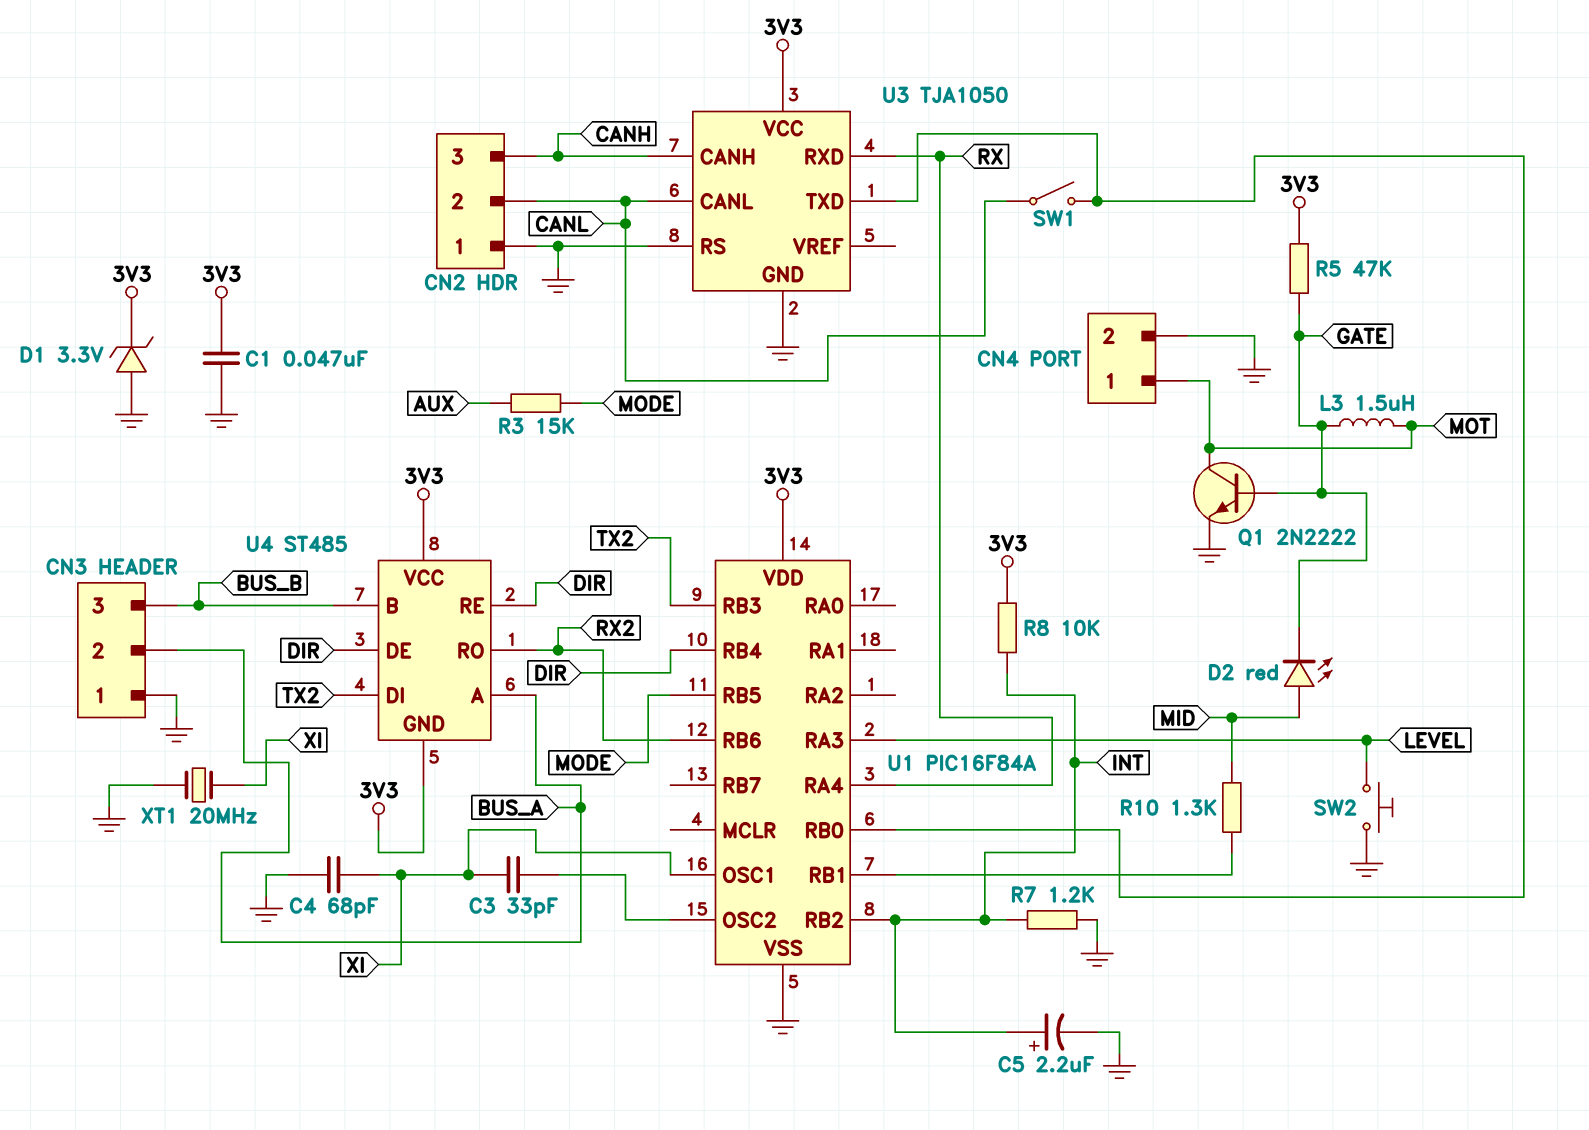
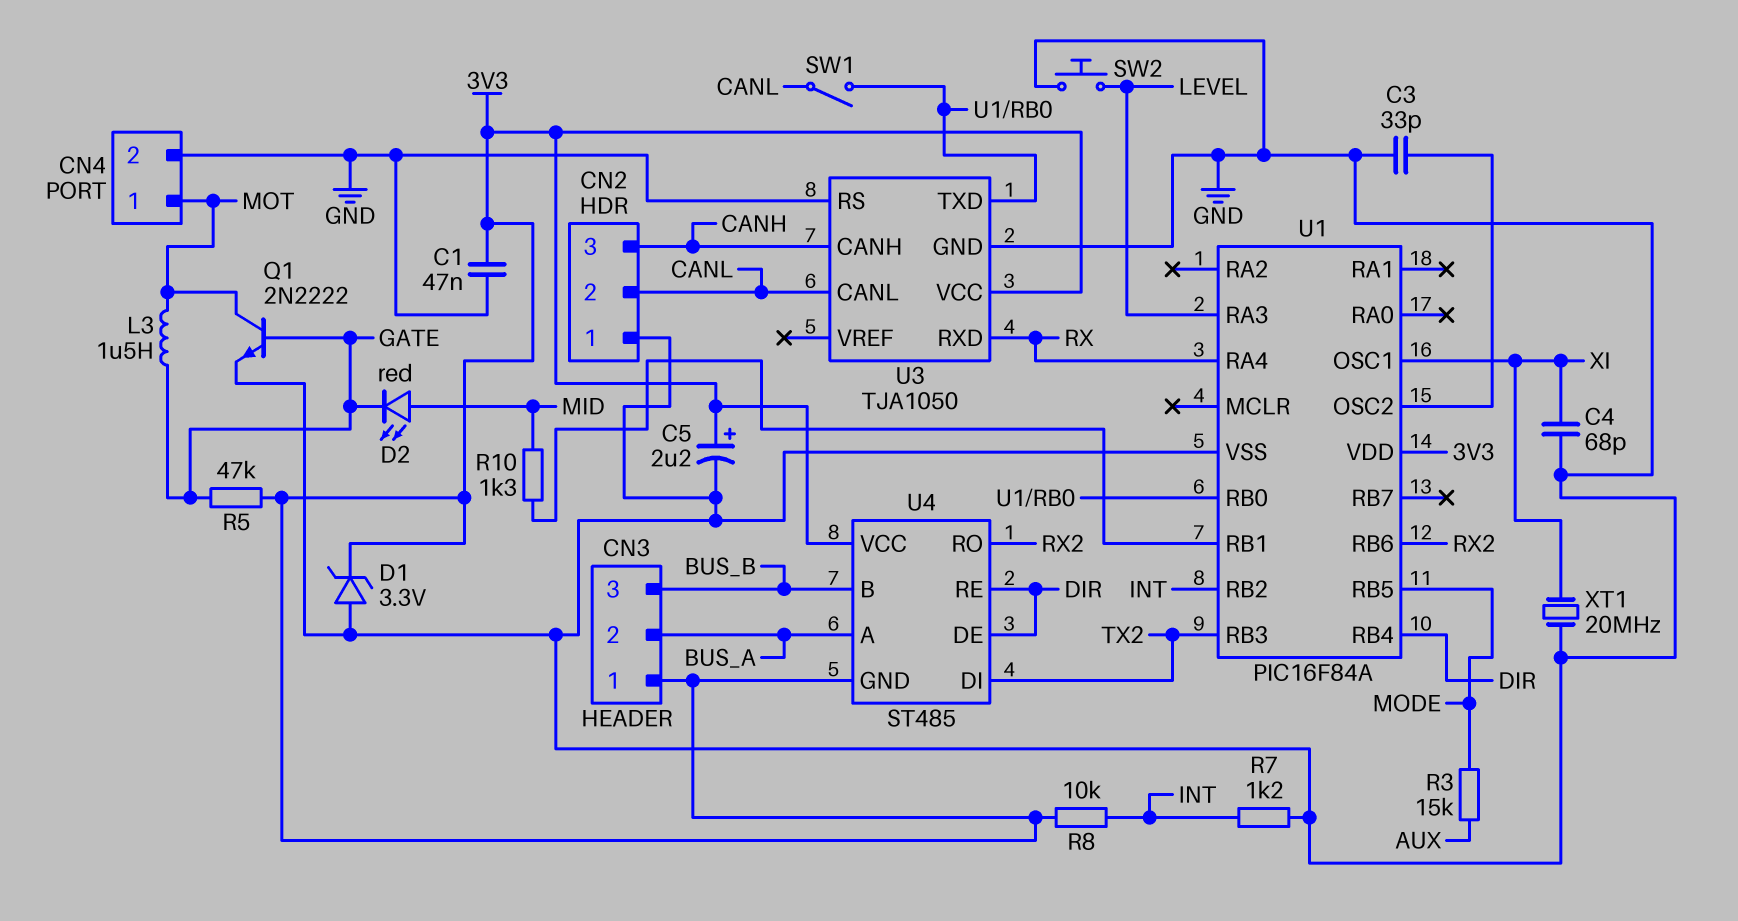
C3: 33pF (U1/OSC2, XI) -> 33pF (GND, U1/OSC2)
C5: 2.2uF (plus INT, minus GND) -> 2.2uF (plus 3V3, minus GND)
CN3 pin 1: GND -> 3V3

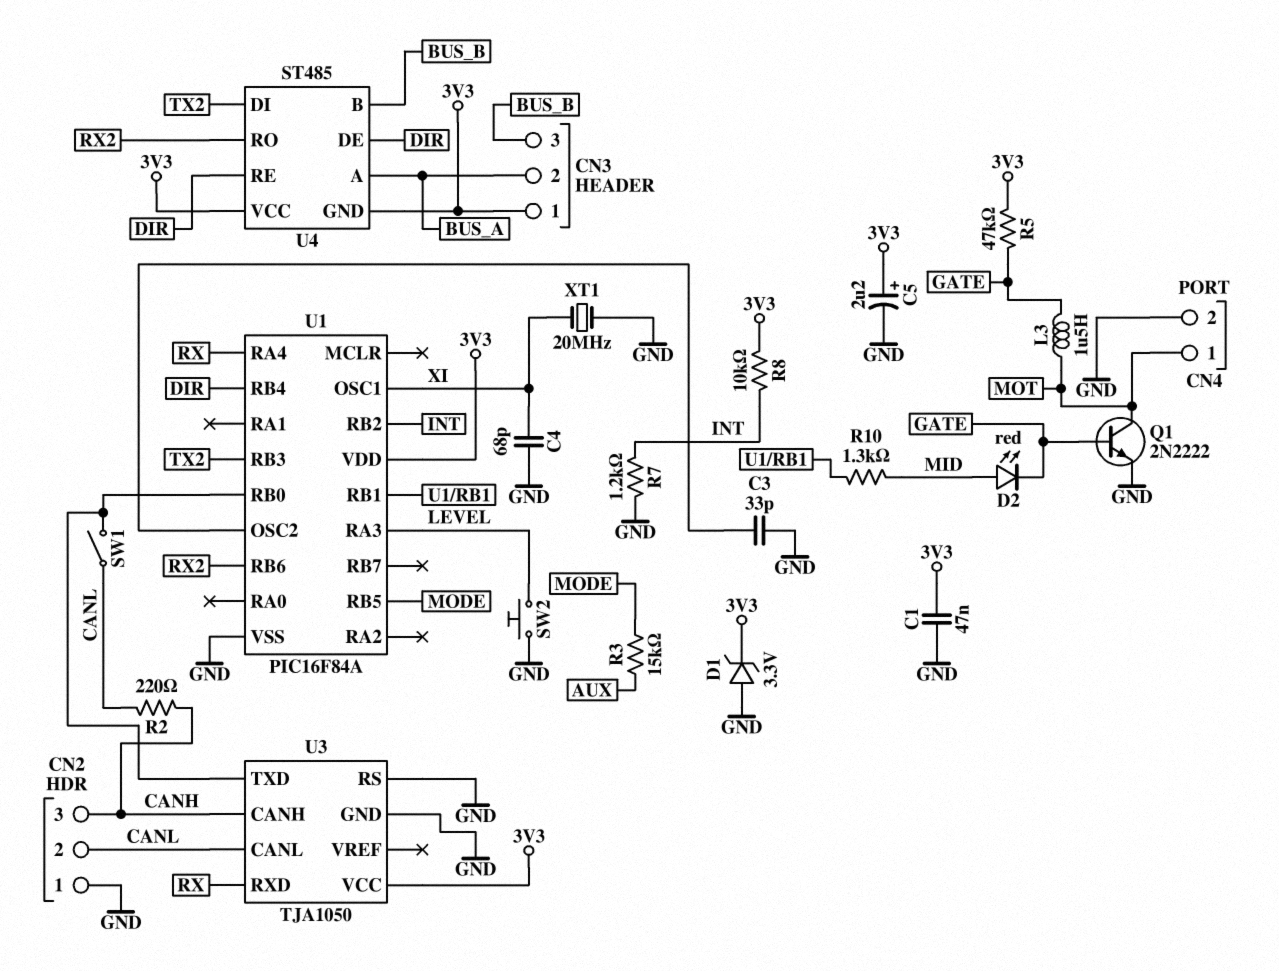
R2: none -> 220 (CANH, CANL)

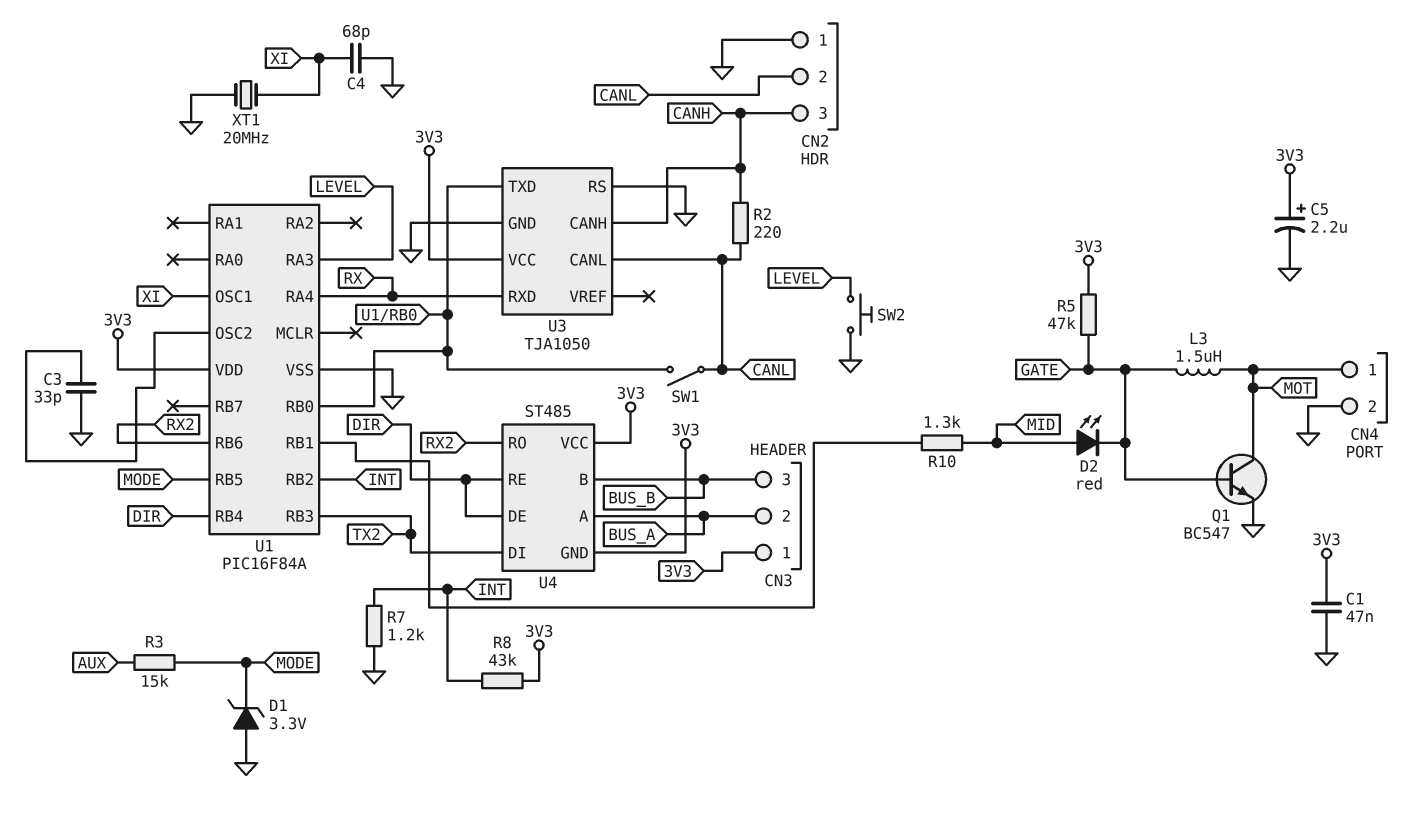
D1: zener 3.3V (A GND, K 3V3) -> zener 3.3V (A GND, K MODE)
Q1: NPN 2N2222 (B GATE, C MOT, E GND) -> NPN BC547 (B GATE, C MOT, E GND)
R8: 10k (3V3, INT) -> 43k (3V3, INT)

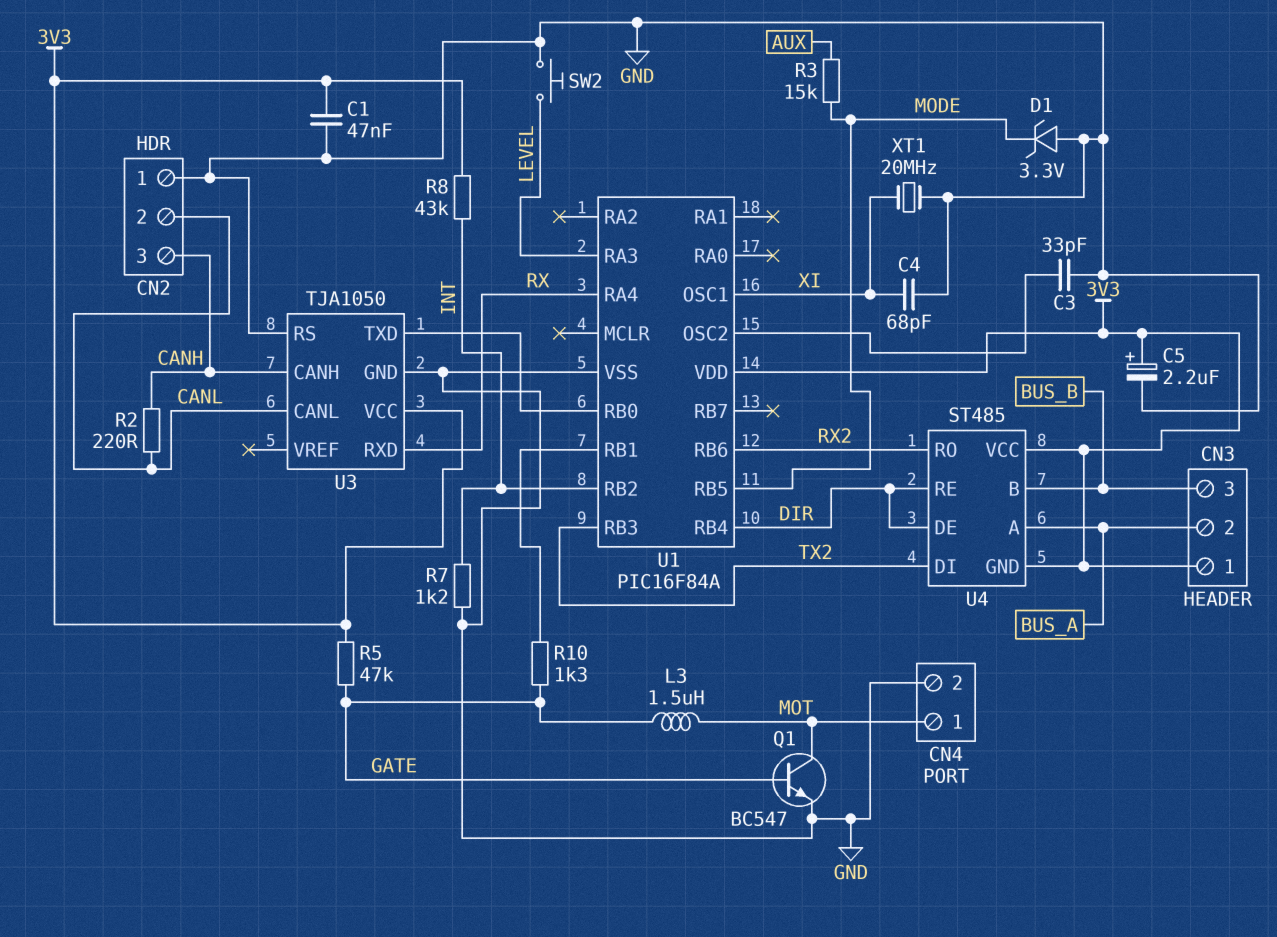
D2: LED red (A MID, K GATE) -> none
R10: 1.3k (MID, U1/RB1) -> 1.3k (GATE, U1/RB1)
SW1: switch (CANL, U1/RB0) -> none

